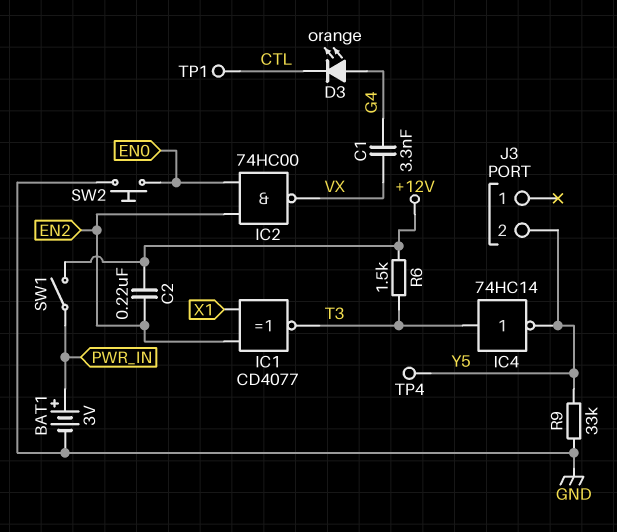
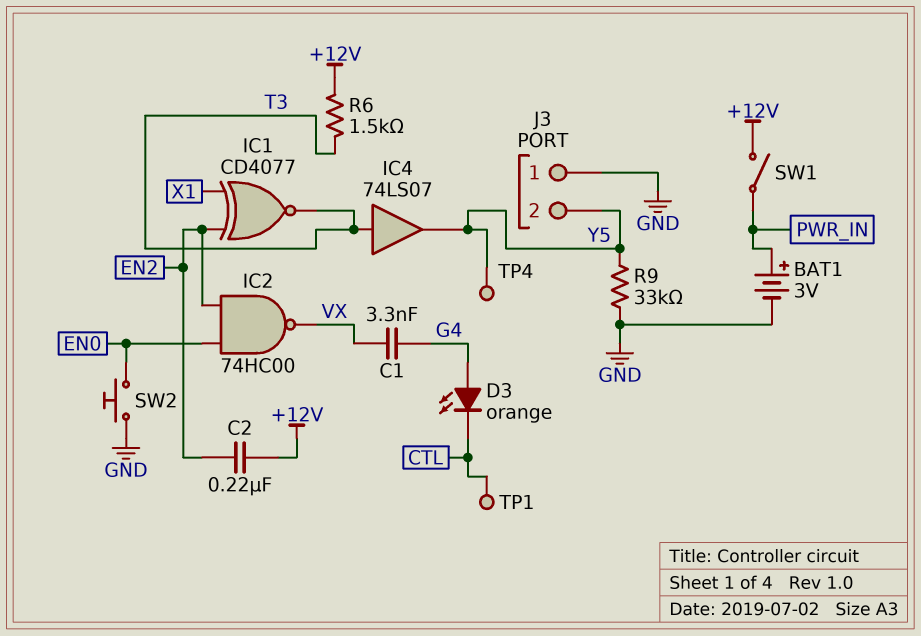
IC4: NOT 74HC14 (in T3, out Y5) -> buffer 74LS07 (in T3, out Y5)
J3 pin 1: none -> GND

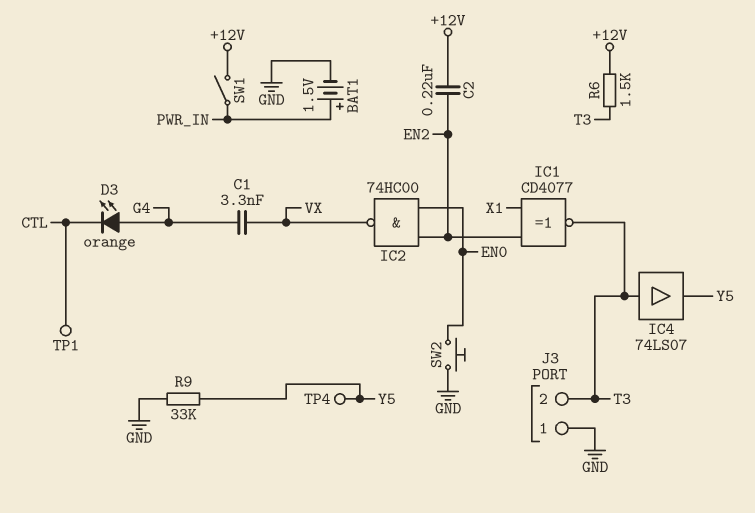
BAT1: 3V (plus PWR_IN, minus GND) -> 1.5V (plus PWR_IN, minus GND)
J3 pin 2: Y5 -> T3

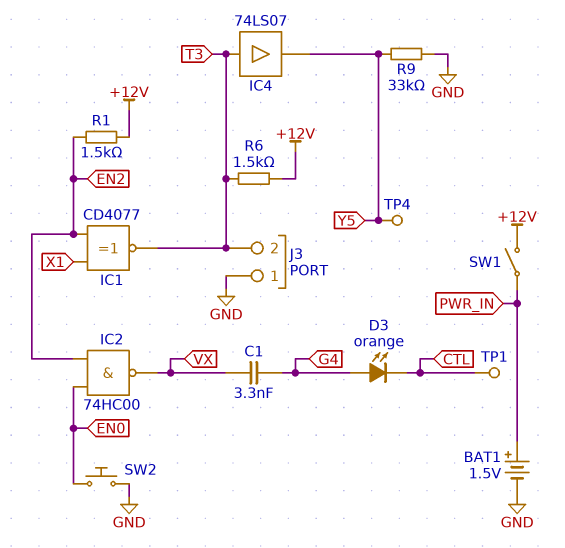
C2: 220nF (+12V, EN2) -> none
R1: none -> 1.5k (+12V, EN2)

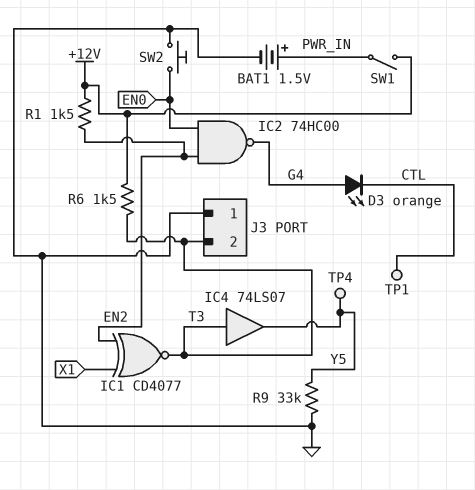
C1: 3.3nF (G4, VX) -> none
IC2: NAND 74HC00 (in EN0, in EN2, out VX) -> NAND 74HC00 (in EN0, in EN2, out G4)

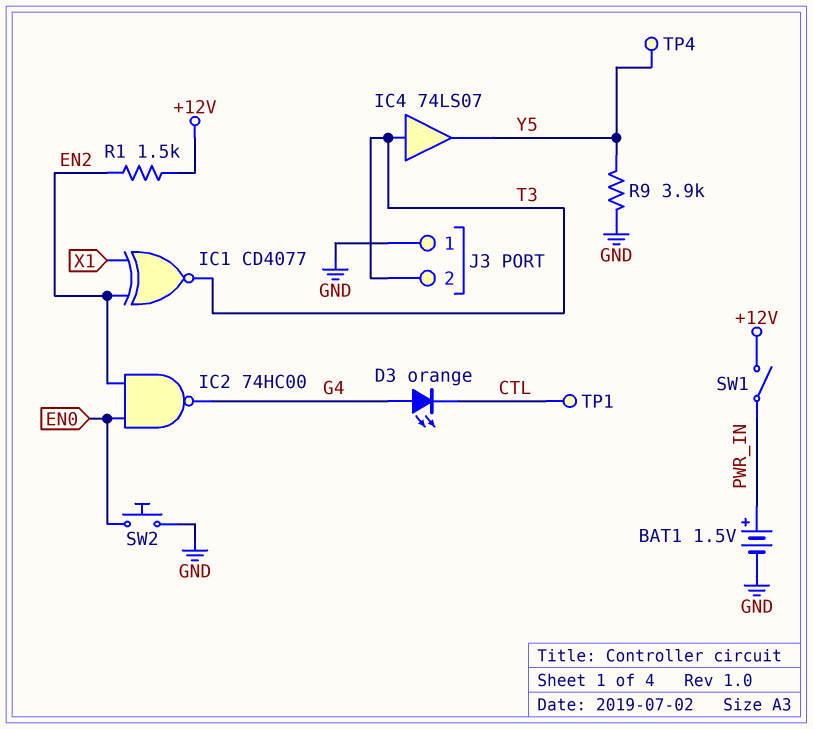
R6: 1.5k (+12V, T3) -> none
R9: 33k (GND, Y5) -> 3.9k (GND, Y5)

